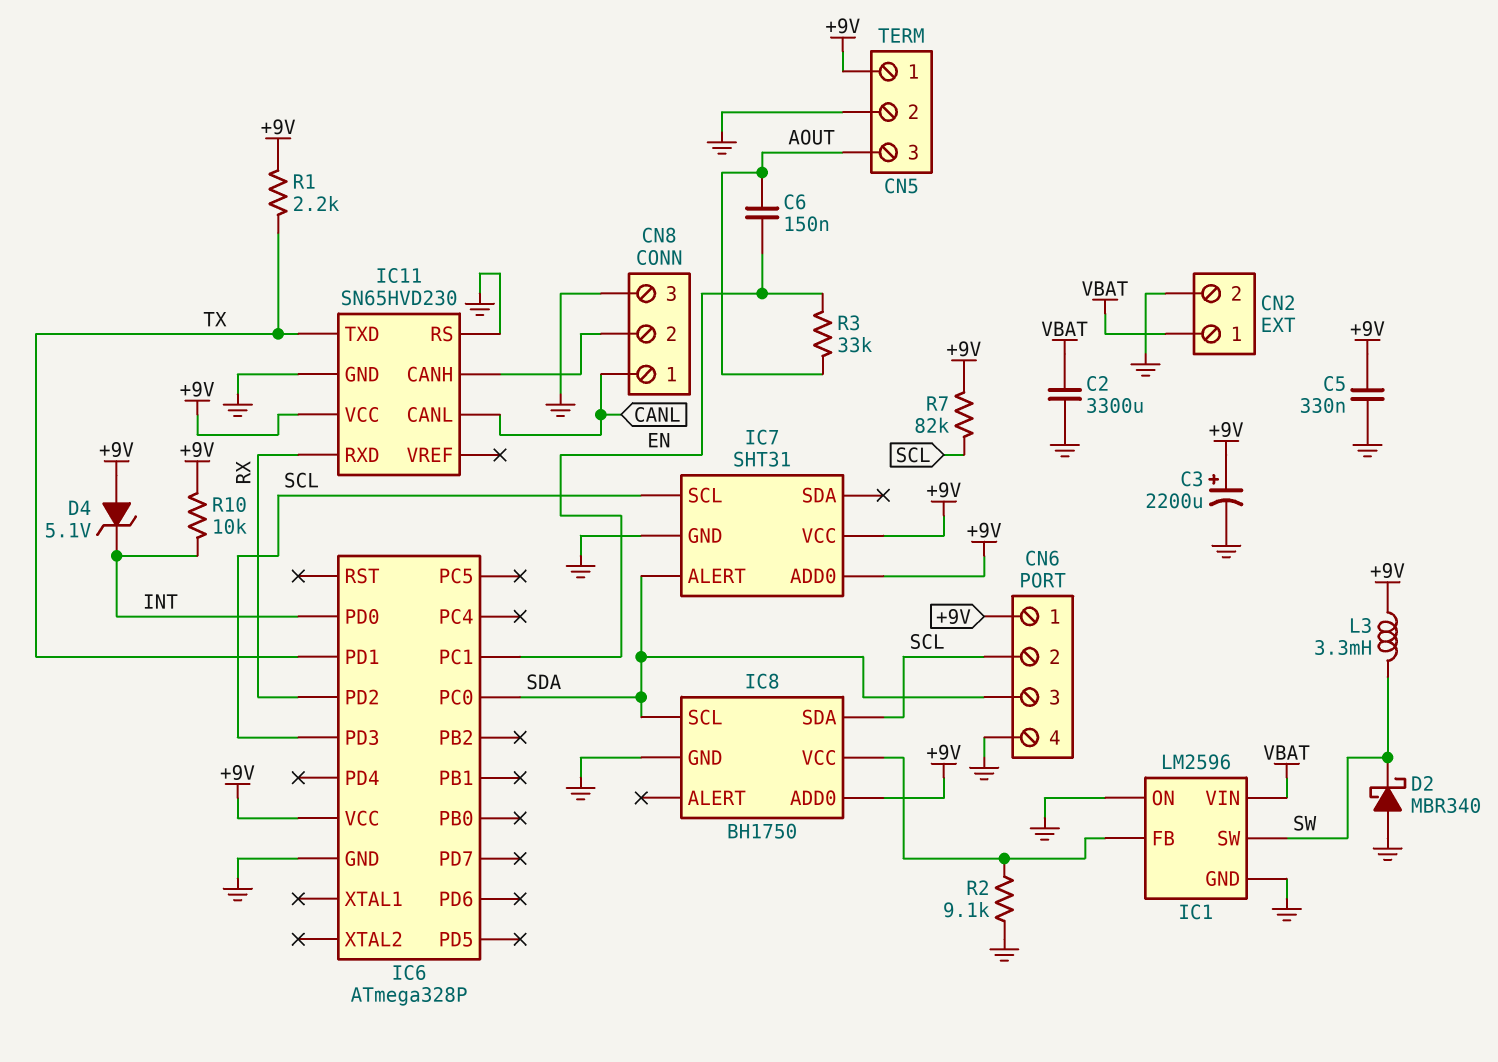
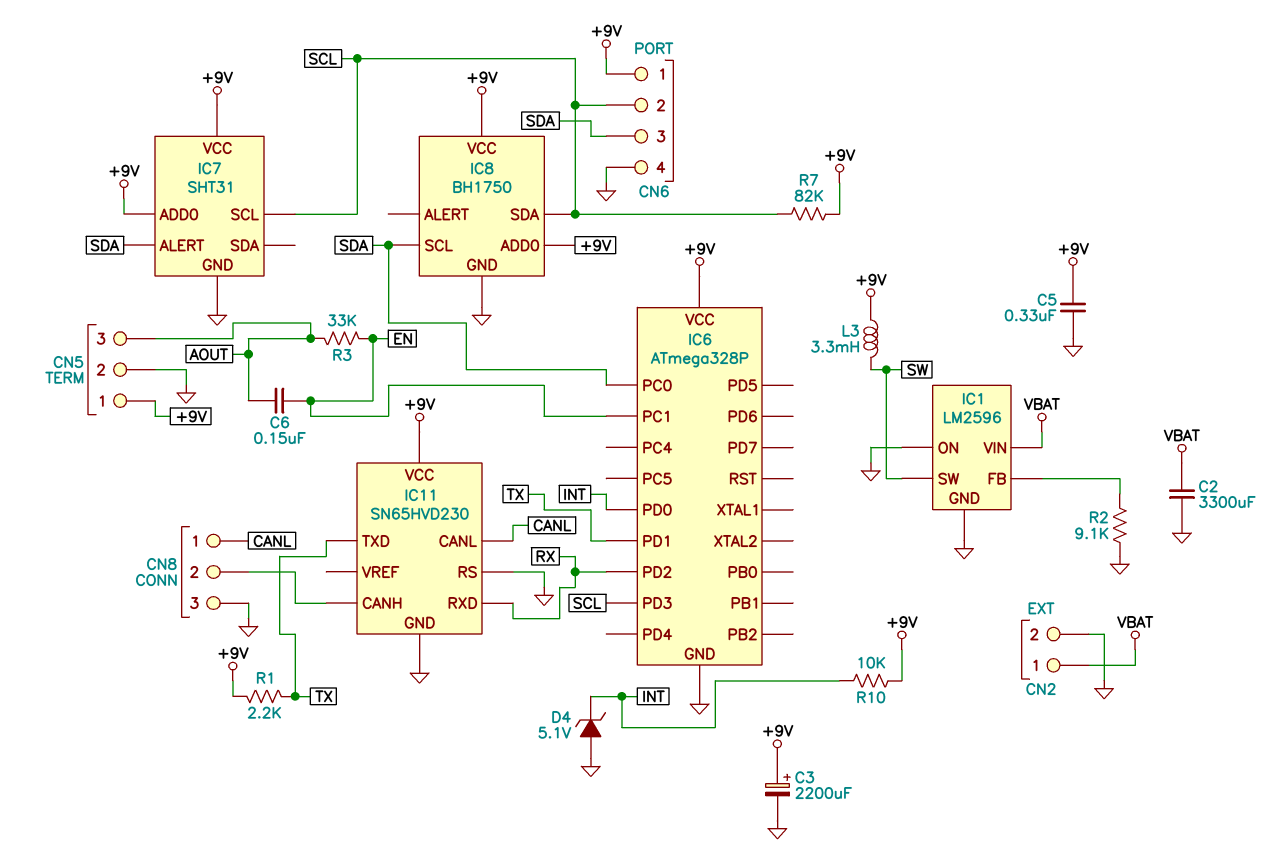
D2: schottky MBR340 (A GND, K SW) -> none
D4: zener 5.1V (A +9V, K INT) -> zener 5.1V (A GND, K INT)
IC8 pin VCC: IC1/FB -> +9V

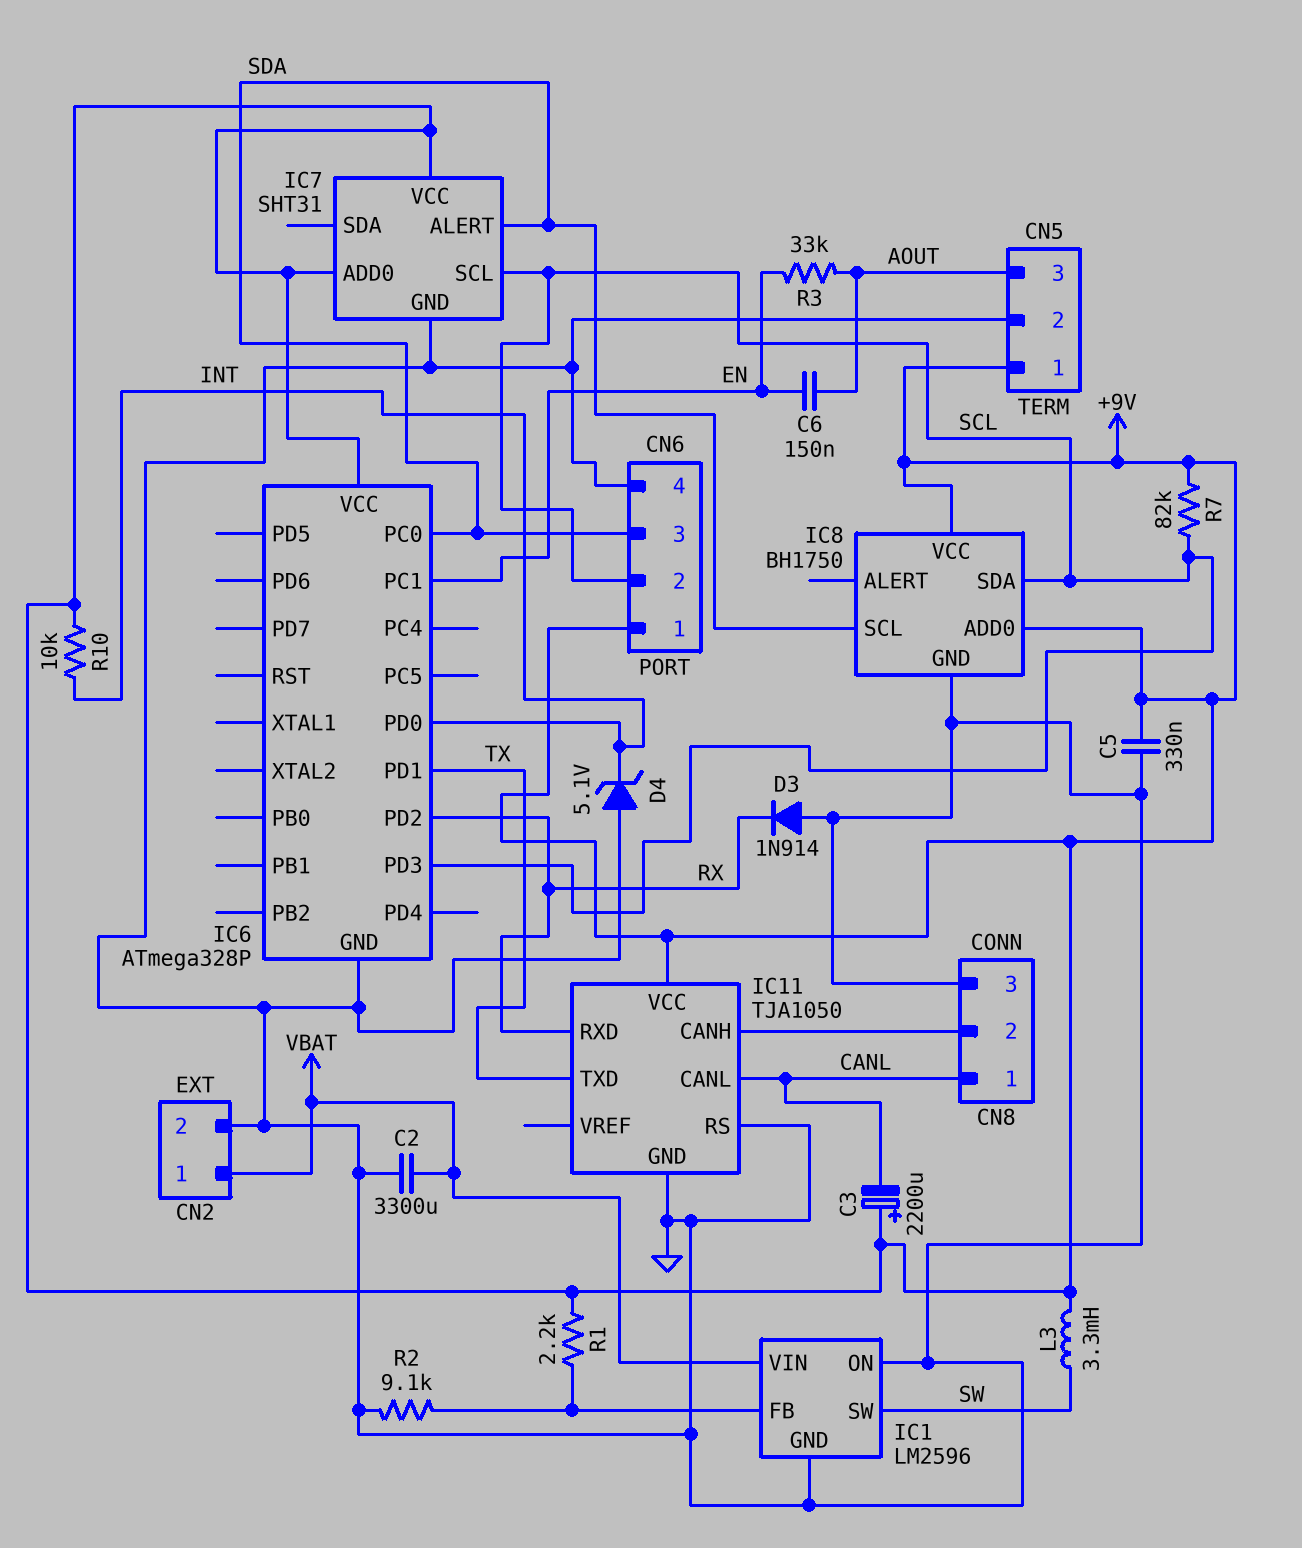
C3: 2200uF (plus +9V, minus GND) -> 2200uF (plus +9V, minus CANL)
D3: none -> diode 1N914 (A GND, K RX)
IC11: SN65HVD230 -> TJA1050
R1: 2.2k (+9V, TX) -> 2.2k (+9V, IC1/FB)

